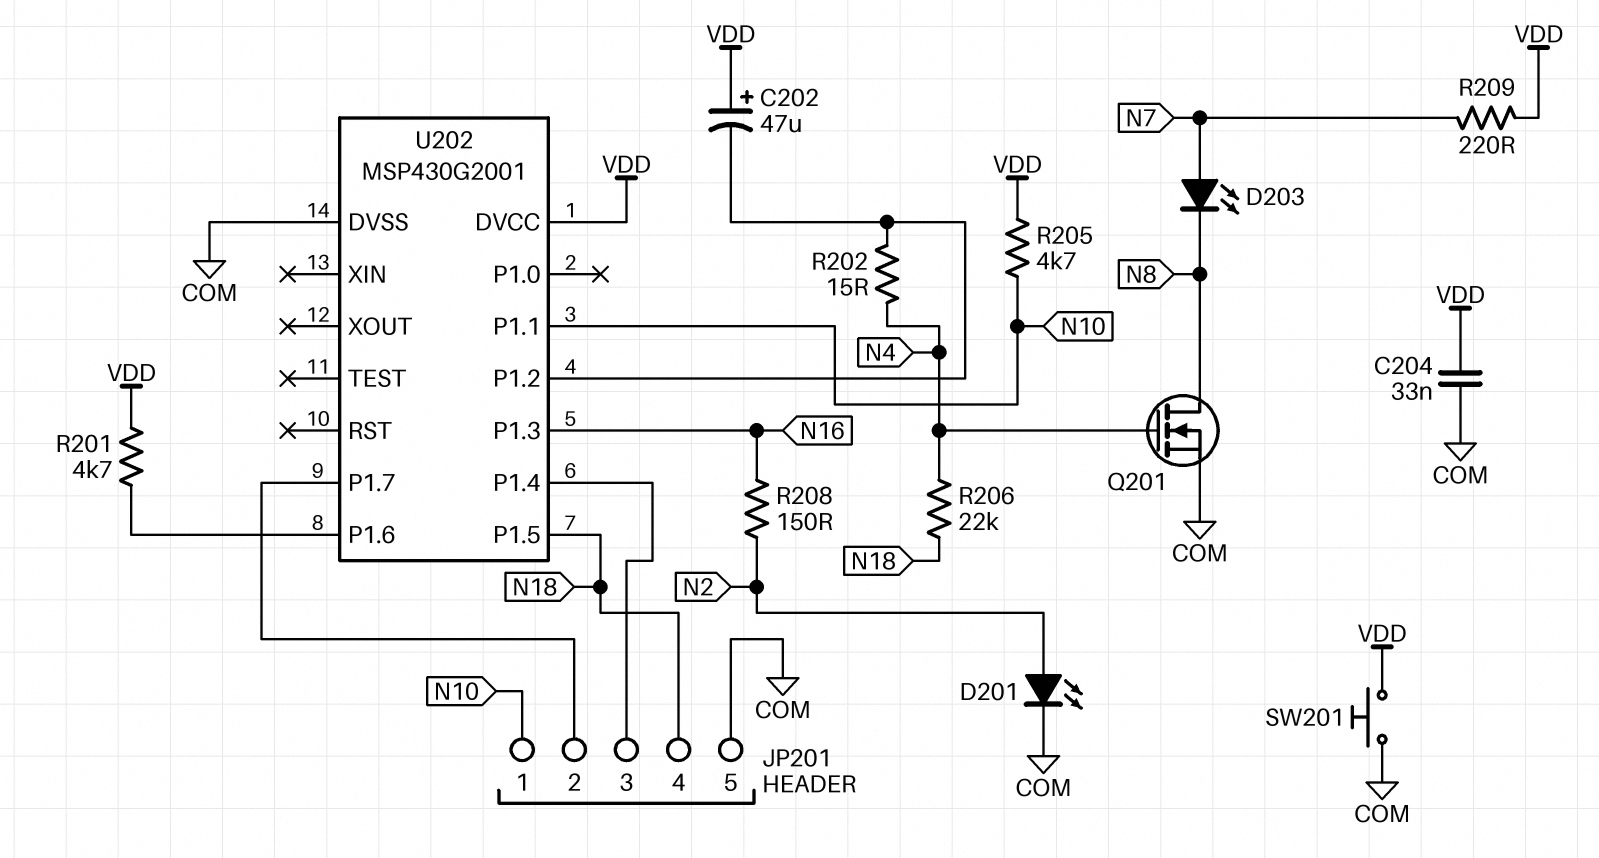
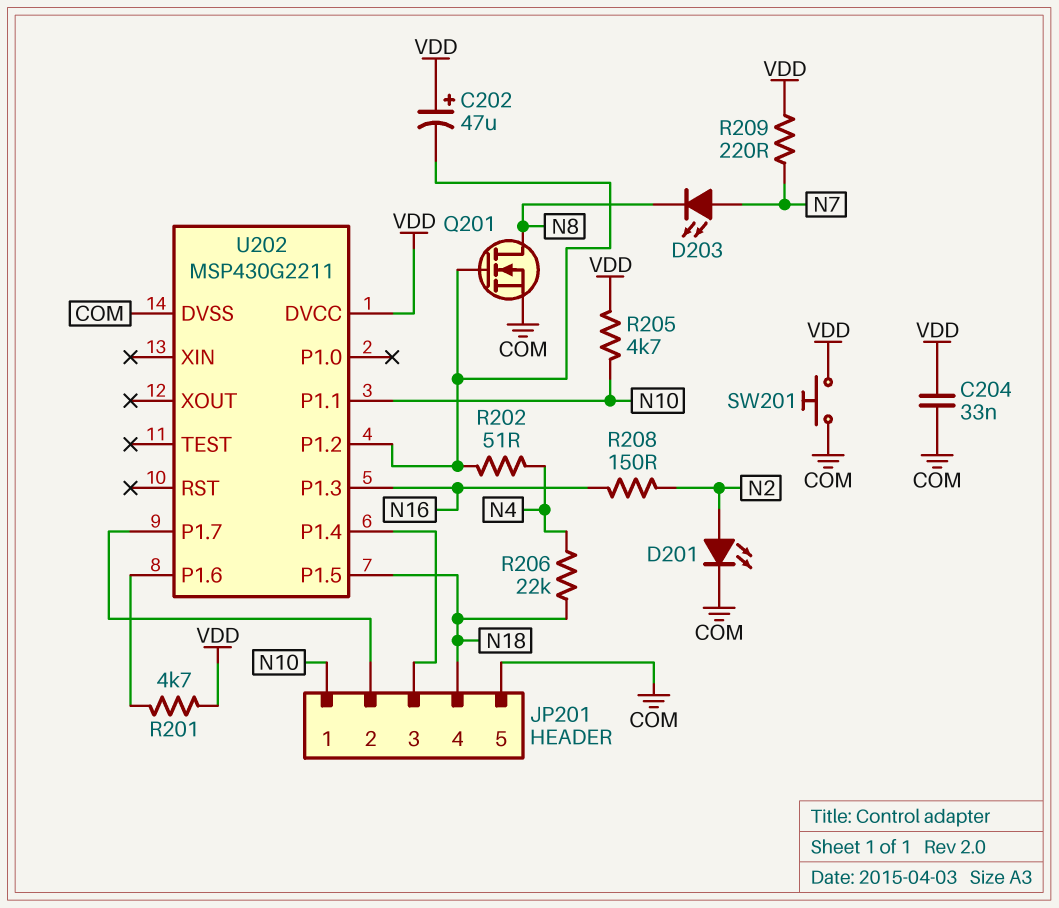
Q201: NMOS (G N4, D N8, S COM) -> NMOS (G U202/P1.2, D N8, S COM)
R202: 15 (N4, U202/P1.2) -> 51 (N4, U202/P1.2)
U202: MSP430G2001 -> MSP430G2211

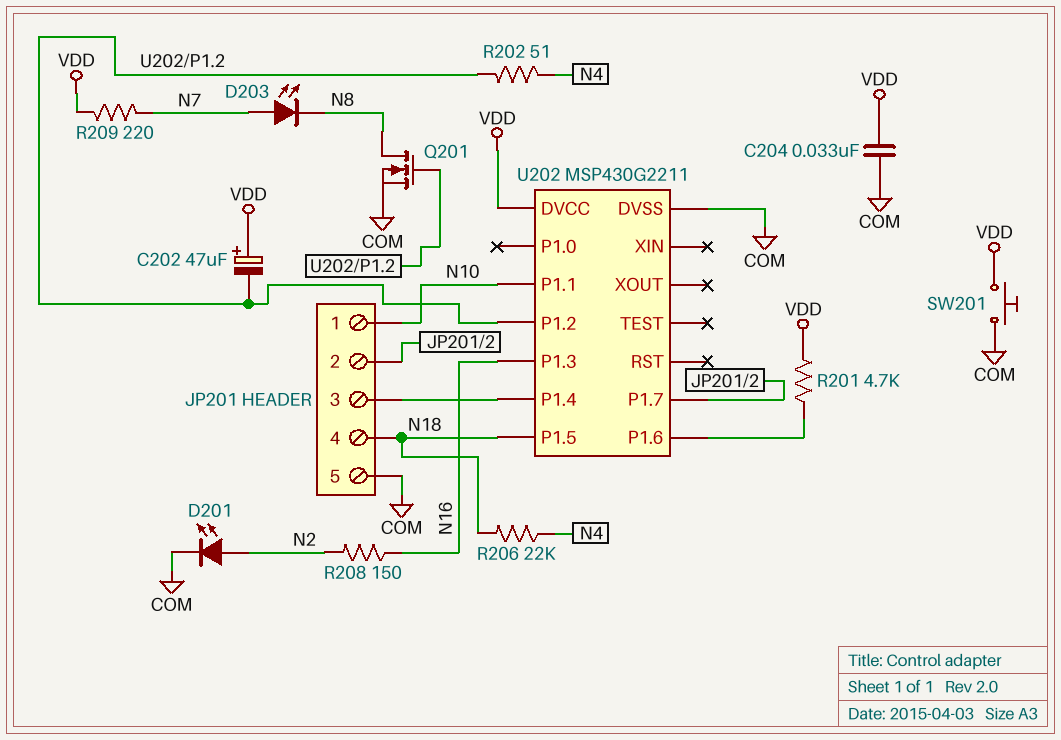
R205: 4.7k (N10, VDD) -> none

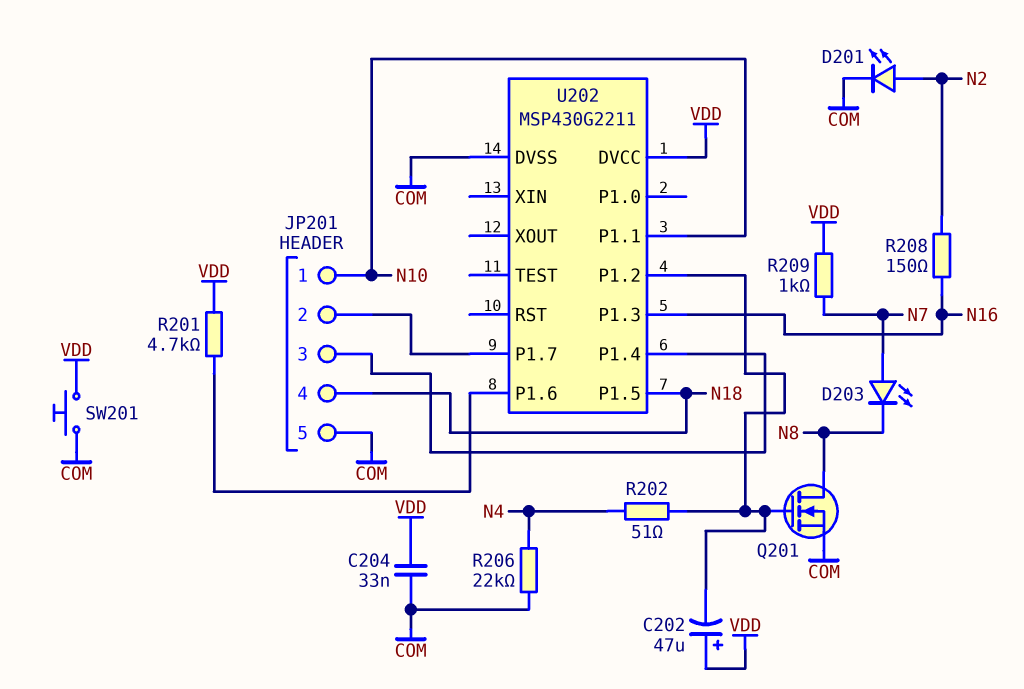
R206: 22k (N4, N18) -> 22k (COM, N4)
R209: 220 (N7, VDD) -> 1k (N7, VDD)

